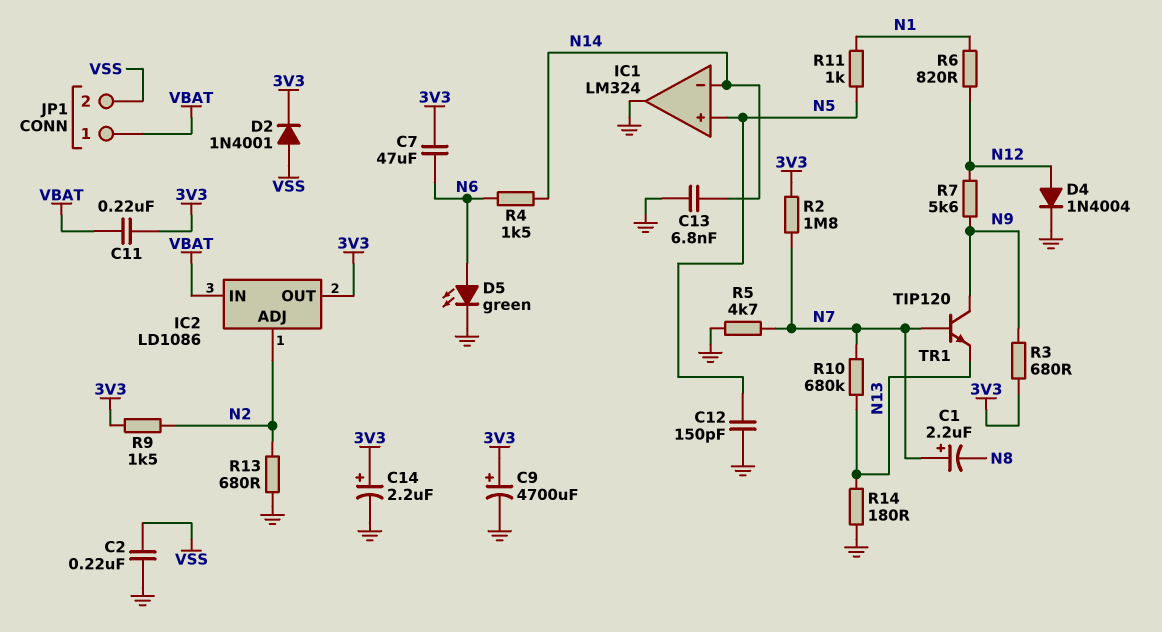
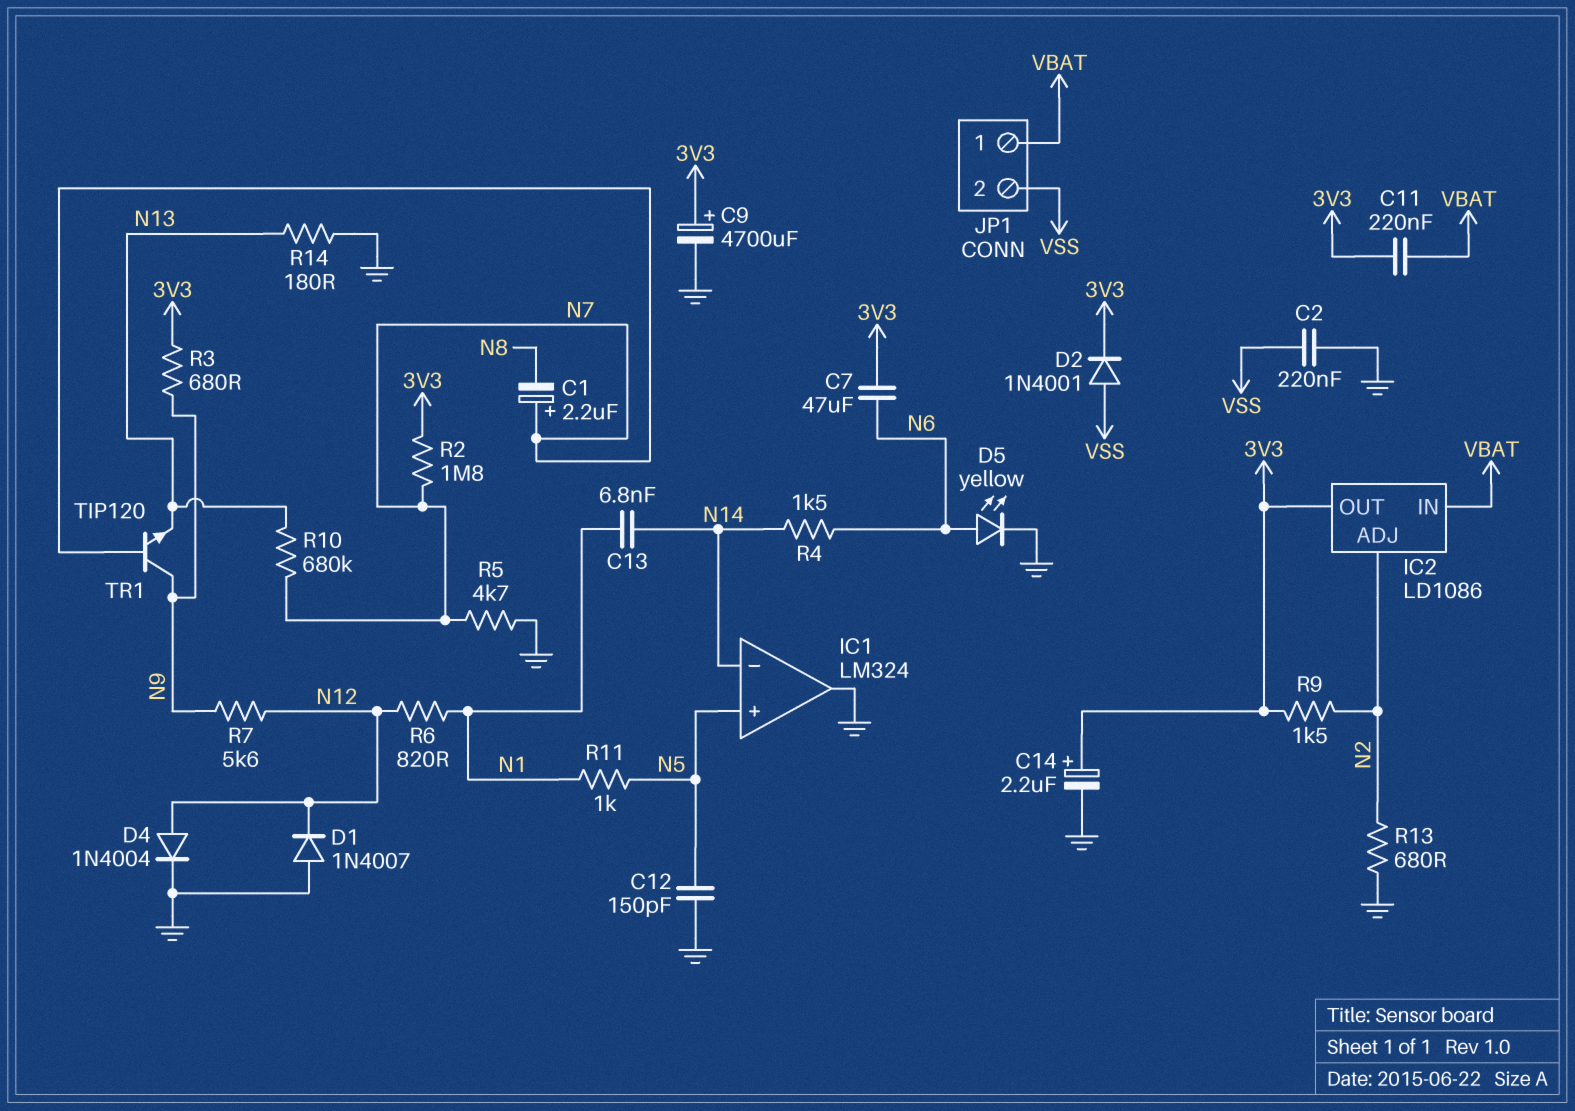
C13: 6.8nF (GND, N14) -> 6.8nF (N1, N14)
D1: none -> diode 1N4007 (A GND, K N12)
D5: LED green (A N6, K GND) -> LED yellow (A N6, K GND)

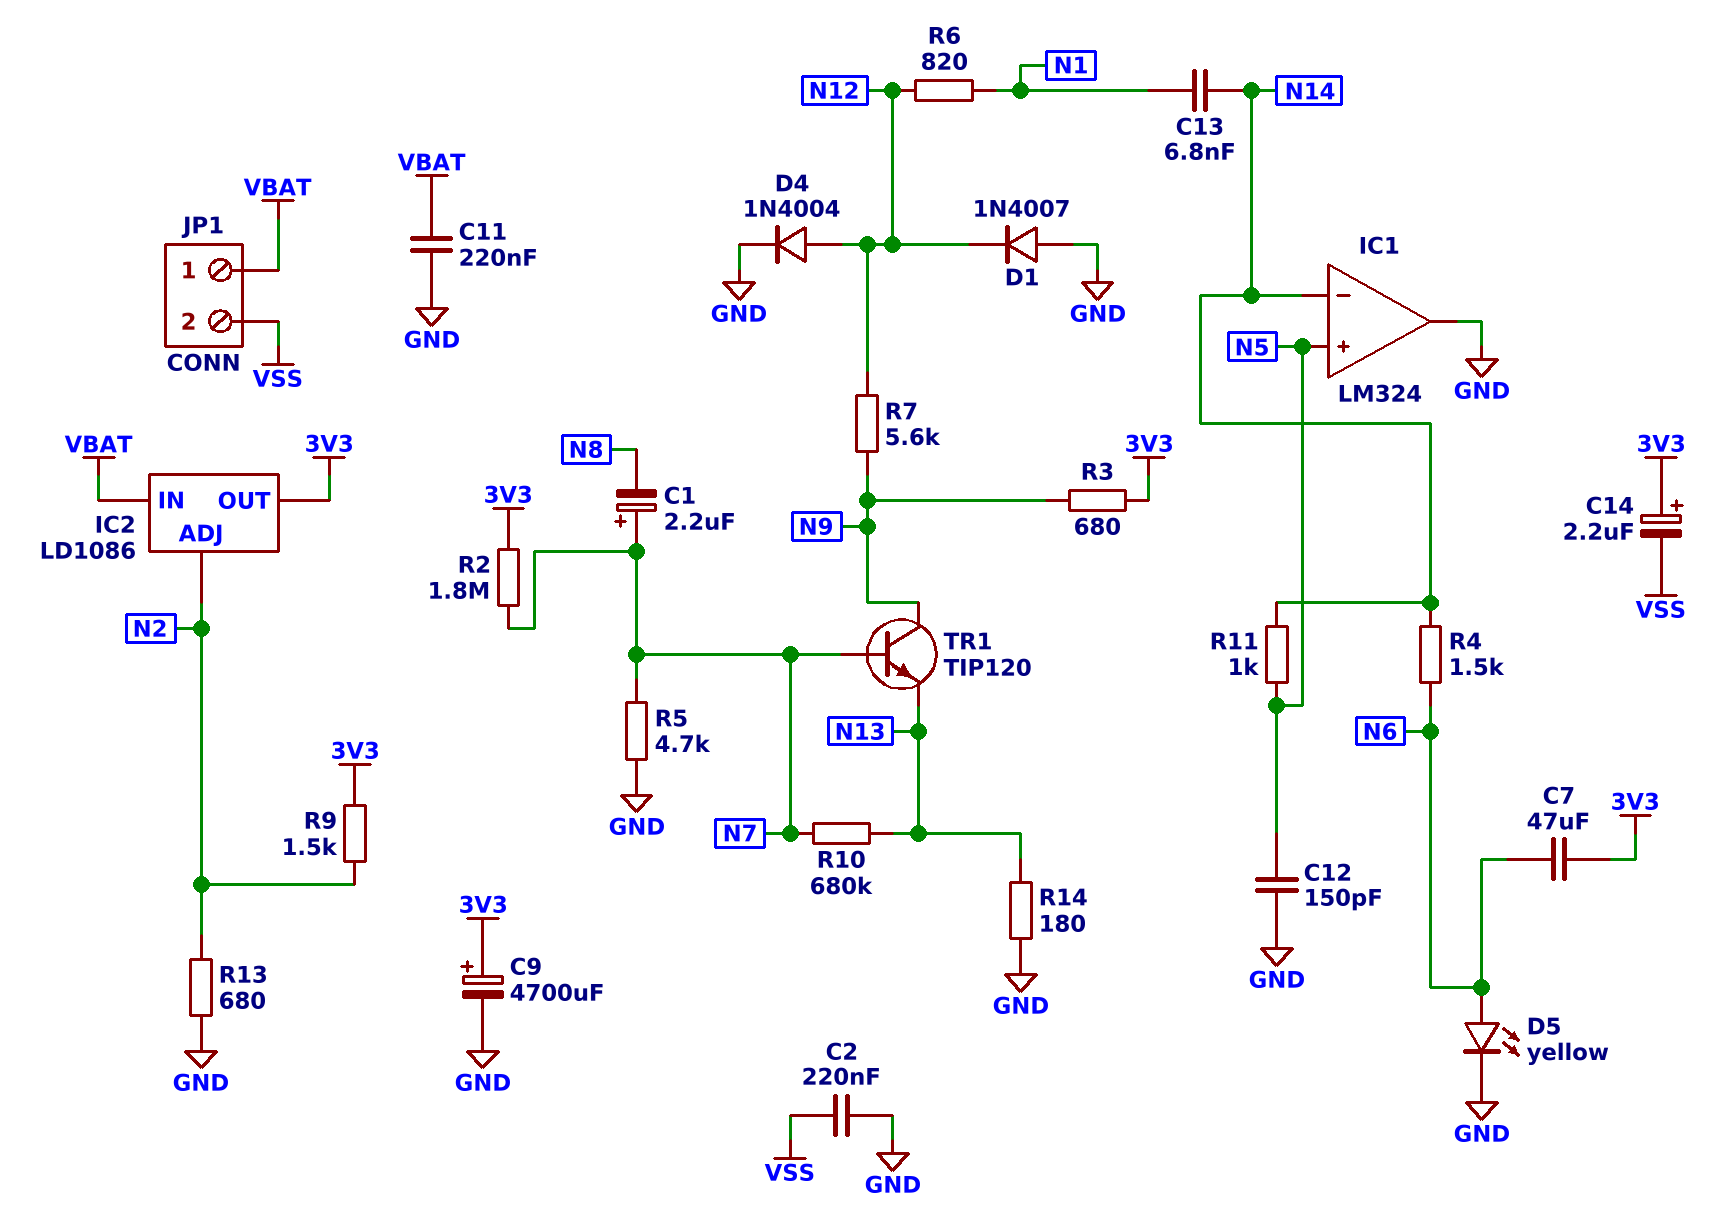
C11: 220nF (3V3, VBAT) -> 220nF (GND, VBAT)
C14: 2.2uF (plus 3V3, minus GND) -> 2.2uF (plus 3V3, minus VSS)
D2: diode 1N4001 (A VSS, K 3V3) -> none
R11: 1k (N1, N5) -> 1k (N5, N14)

